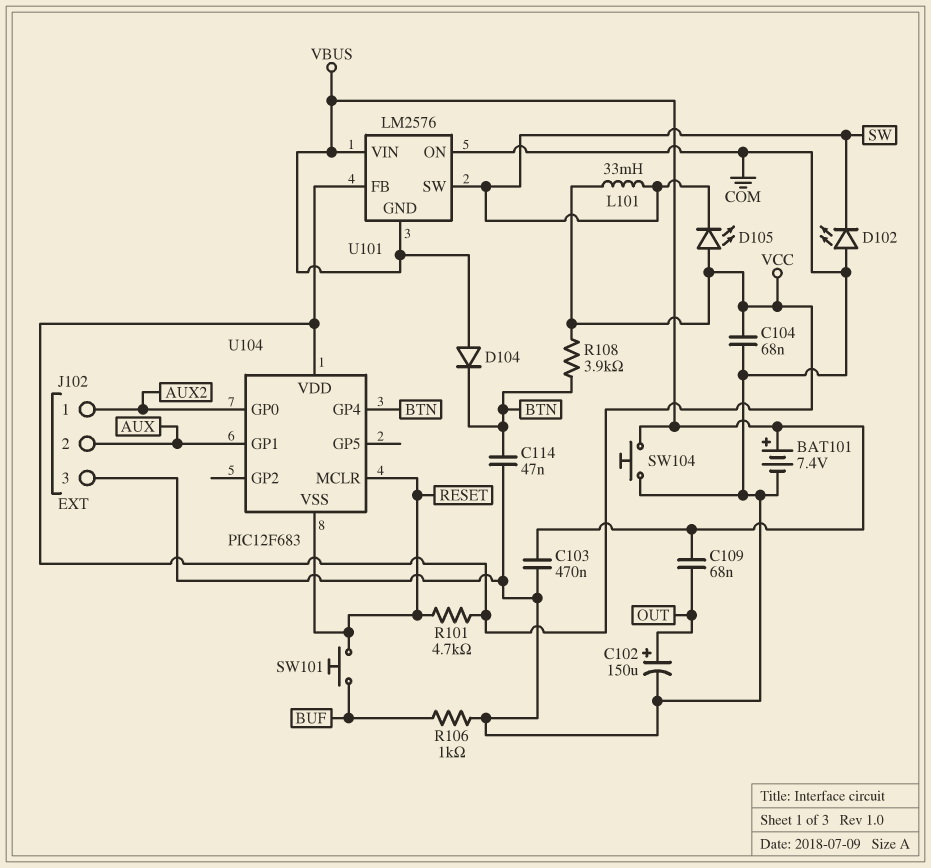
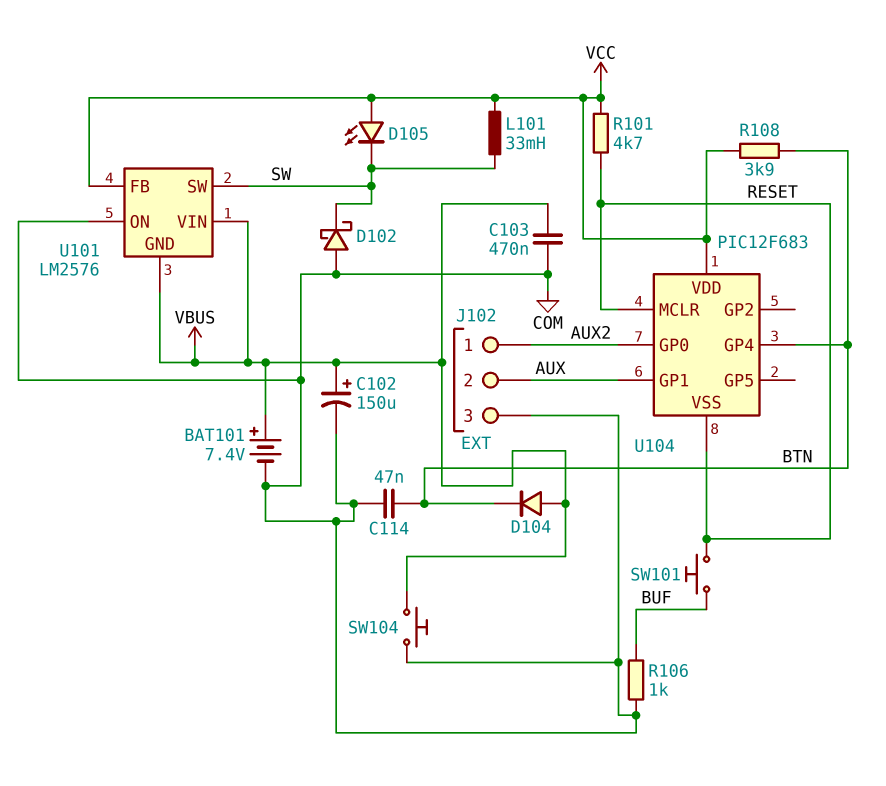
C102: 150uF (plus OUT, minus COM) -> 150uF (plus VBUS, minus COM)
C104: 68nF (COM, VCC) -> none
C109: 68nF (OUT, VBUS) -> none
D102: LED (A COM, K SW) -> schottky (A COM, K SW)

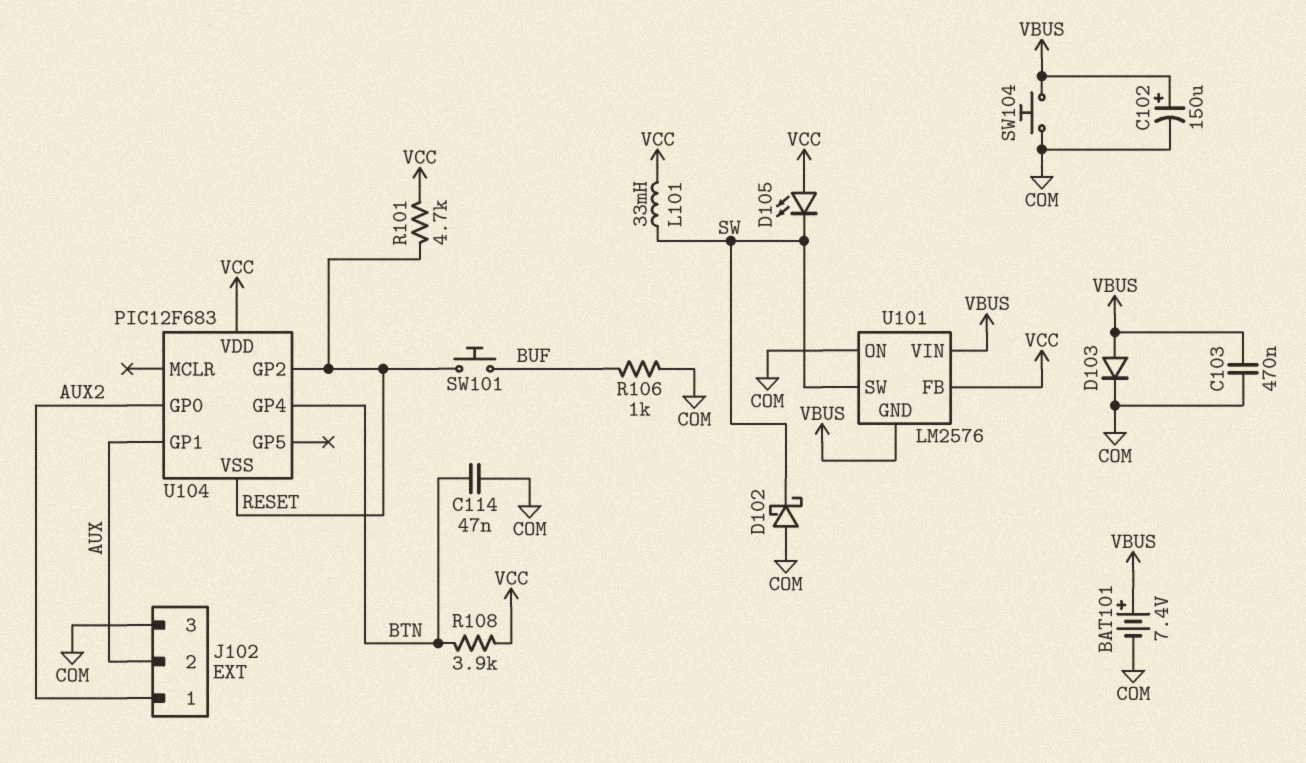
D103: none -> diode (A VBUS, K COM)
D104: diode (A VBUS, K BTN) -> none
U104 pin GP2: none -> RESET
U104 pin MCLR: RESET -> none

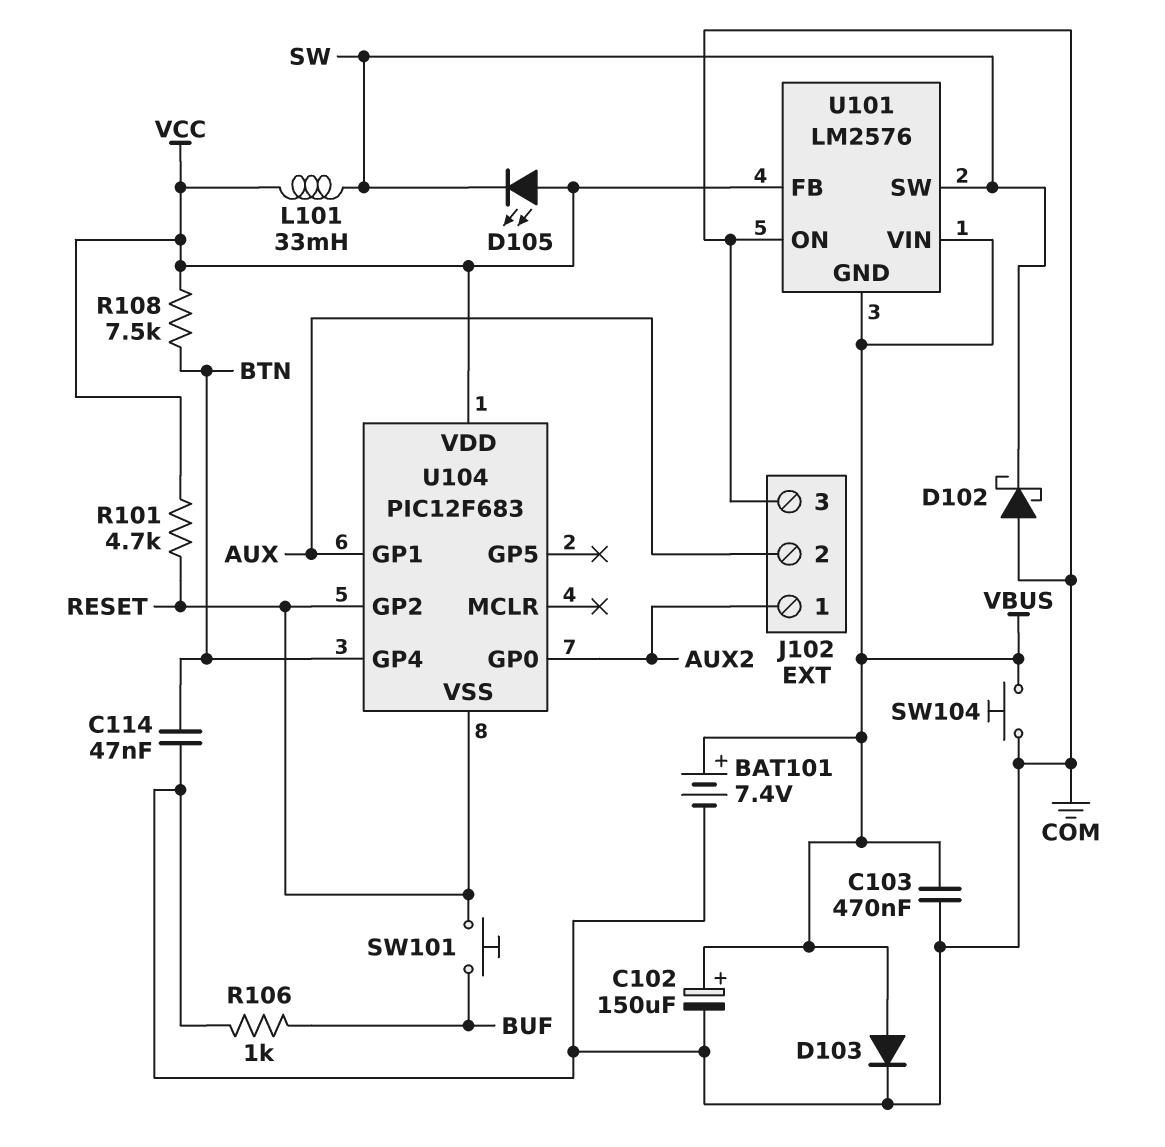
R108: 3.9k (BTN, VCC) -> 7.5k (BTN, VCC)

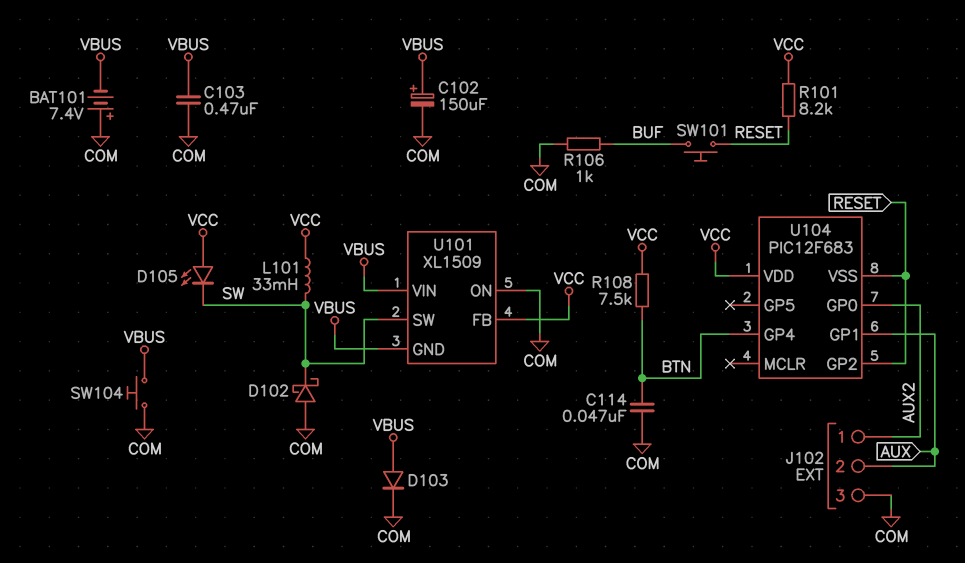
BAT101: 7.4V (plus VBUS, minus COM) -> 7.4V (plus COM, minus VBUS)
R101: 4.7k (RESET, VCC) -> 8.2k (RESET, VCC)
U101: LM2576 -> XL1509

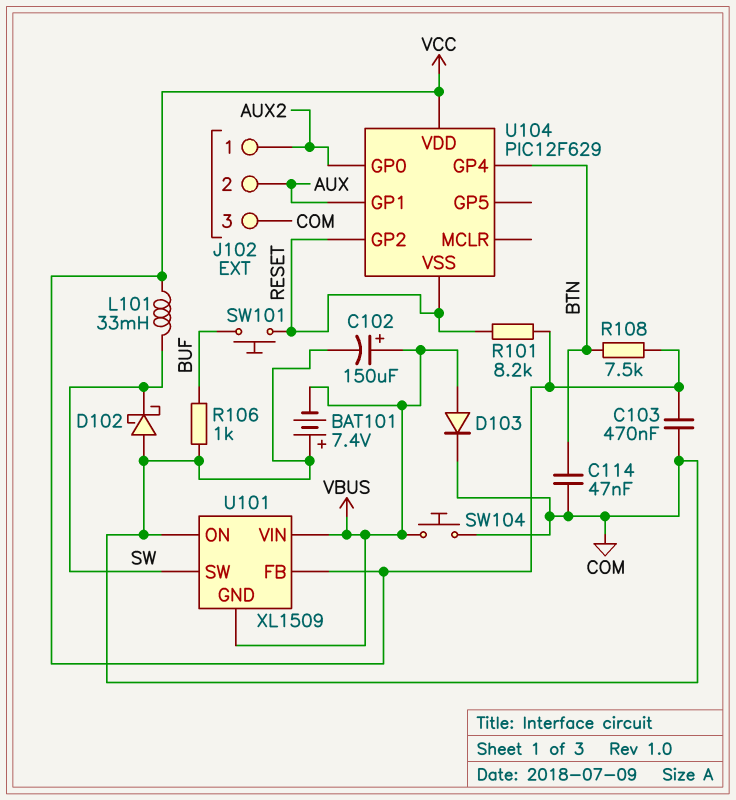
C103: 470nF (COM, VBUS) -> 470nF (COM, VCC)
D105: LED (A VCC, K SW) -> none
U104: PIC12F683 -> PIC12F629

